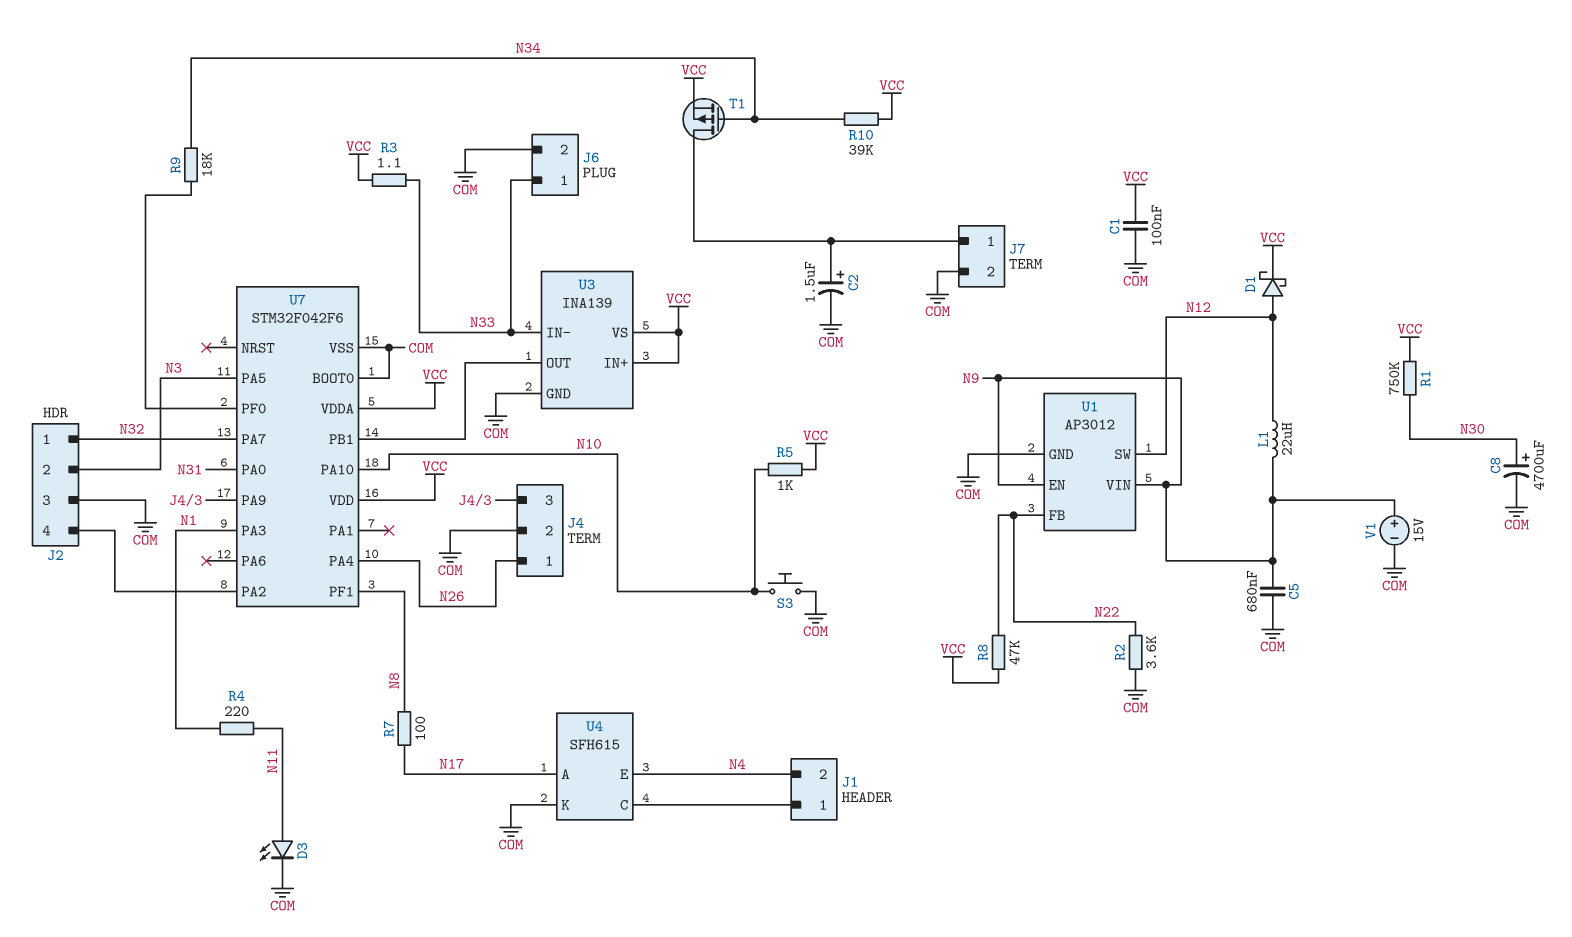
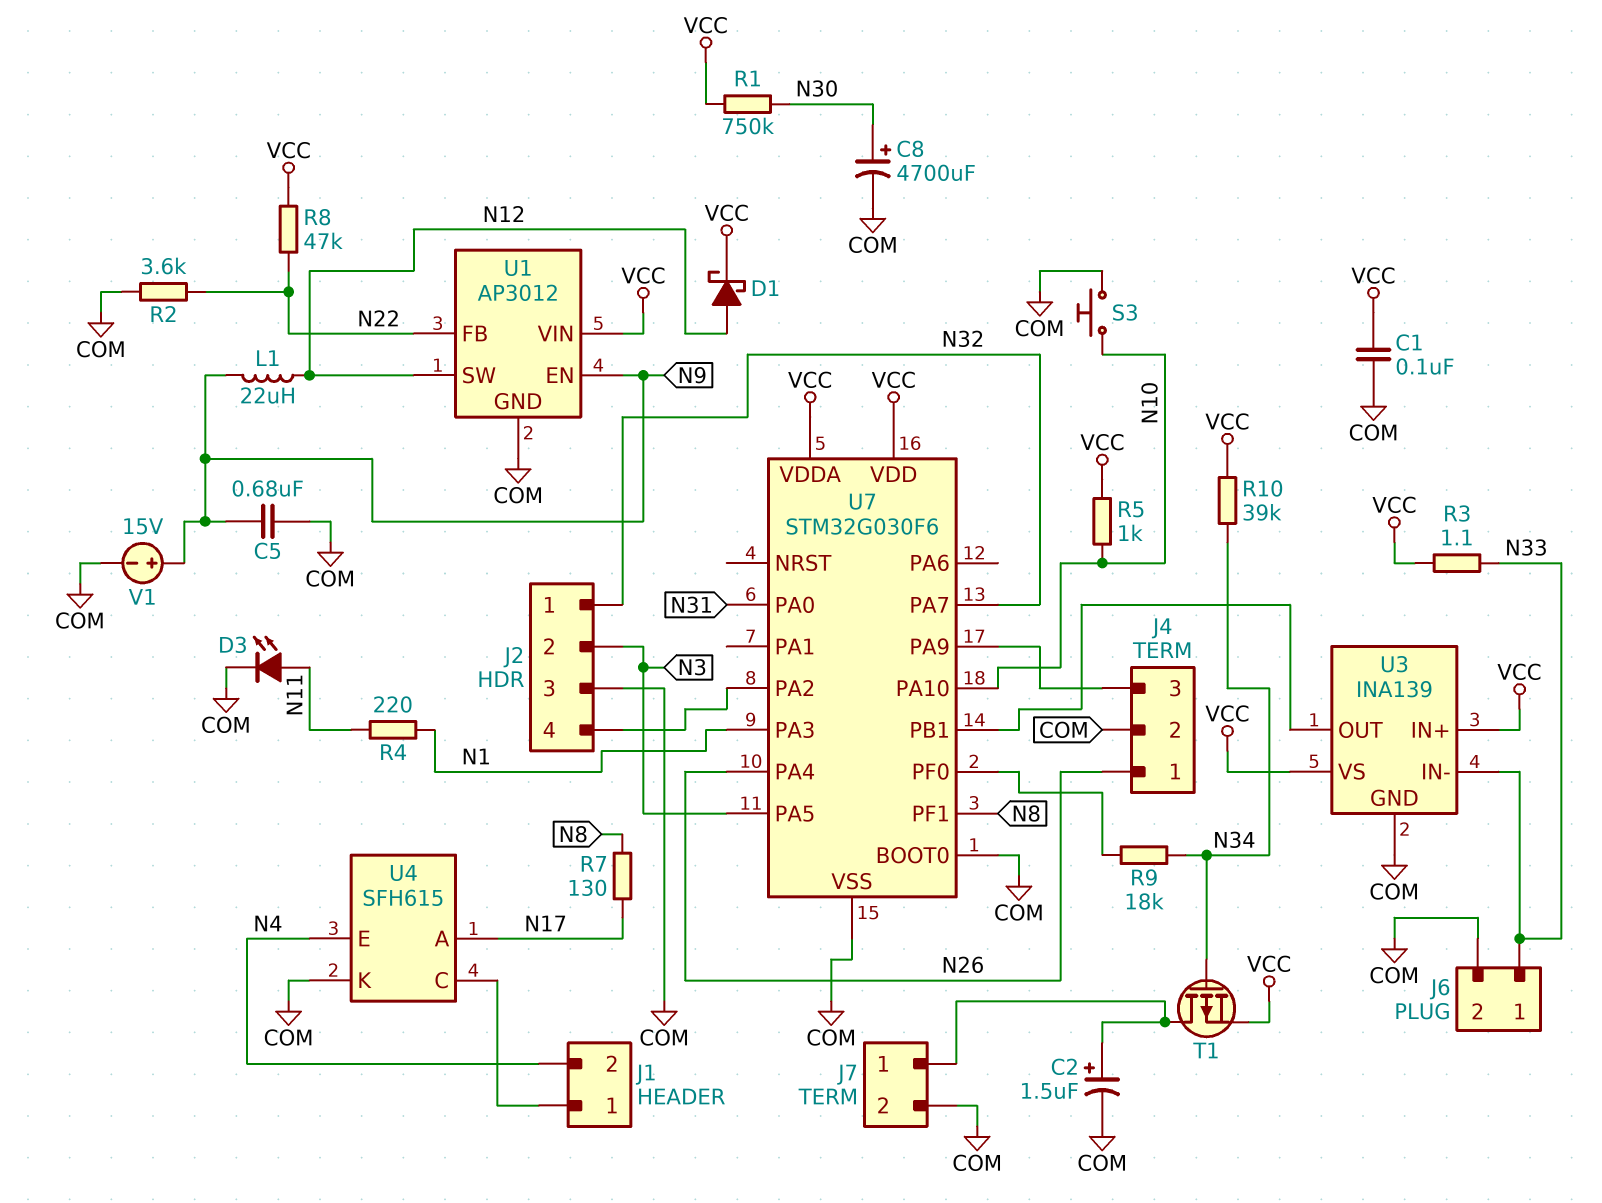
R7: 100 (N8, N17) -> 130 (N8, N17)
U1 pin VIN: N9 -> VCC
U7: STM32F042F6 -> STM32G030F6

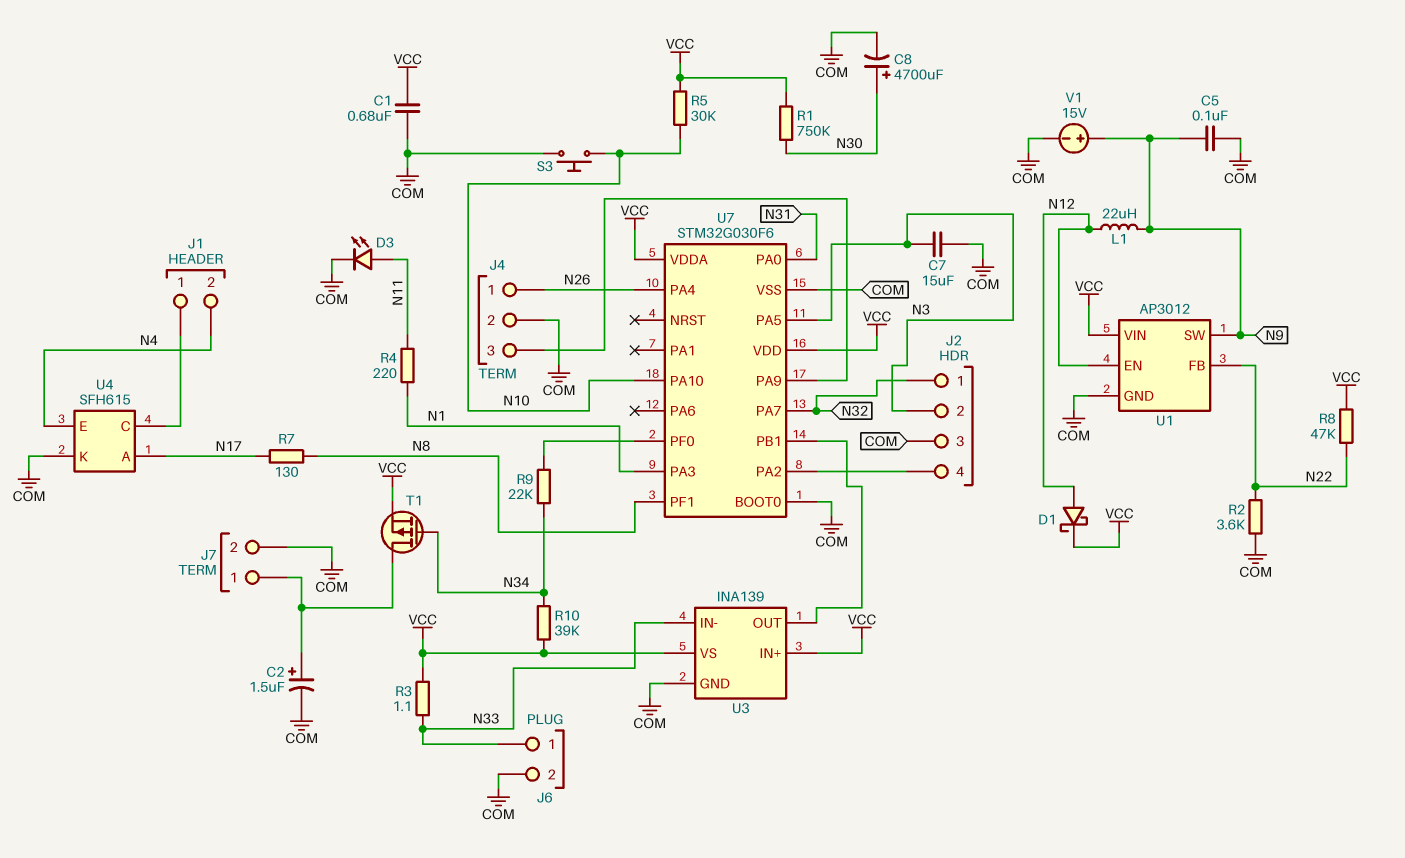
C1: 100nF (COM, VCC) -> 680nF (COM, VCC)
C5: 680nF (COM, N9) -> 100nF (COM, N9)
C7: none -> 15uF (COM, N3)
R5: 1k (N10, VCC) -> 30k (N10, VCC)
R9: 18k (N34, U7/PF0) -> 22k (N34, U7/PF0)
U1 pin EN: N9 -> N12
U1 pin SW: N12 -> N9

